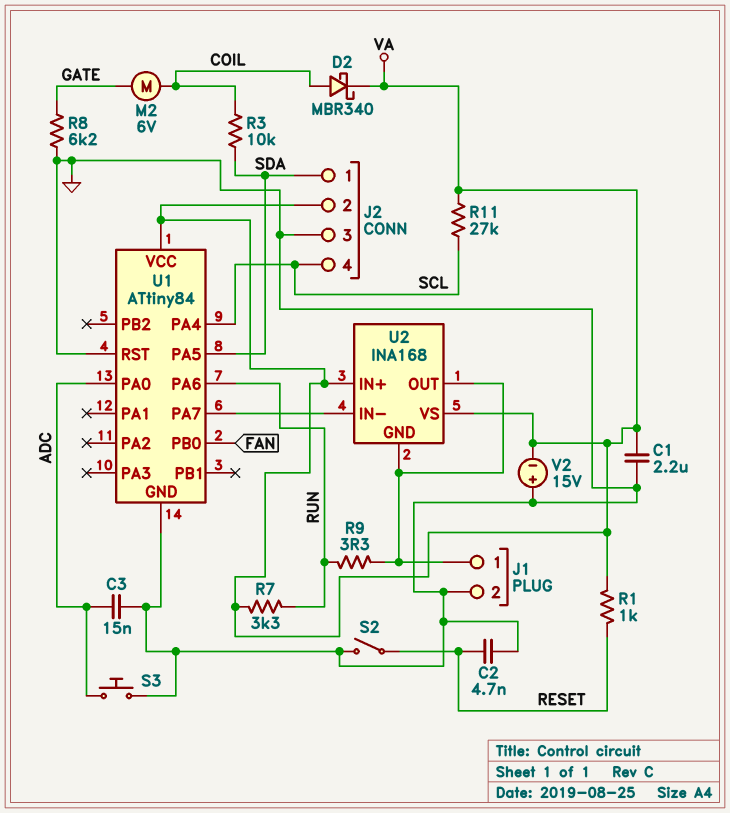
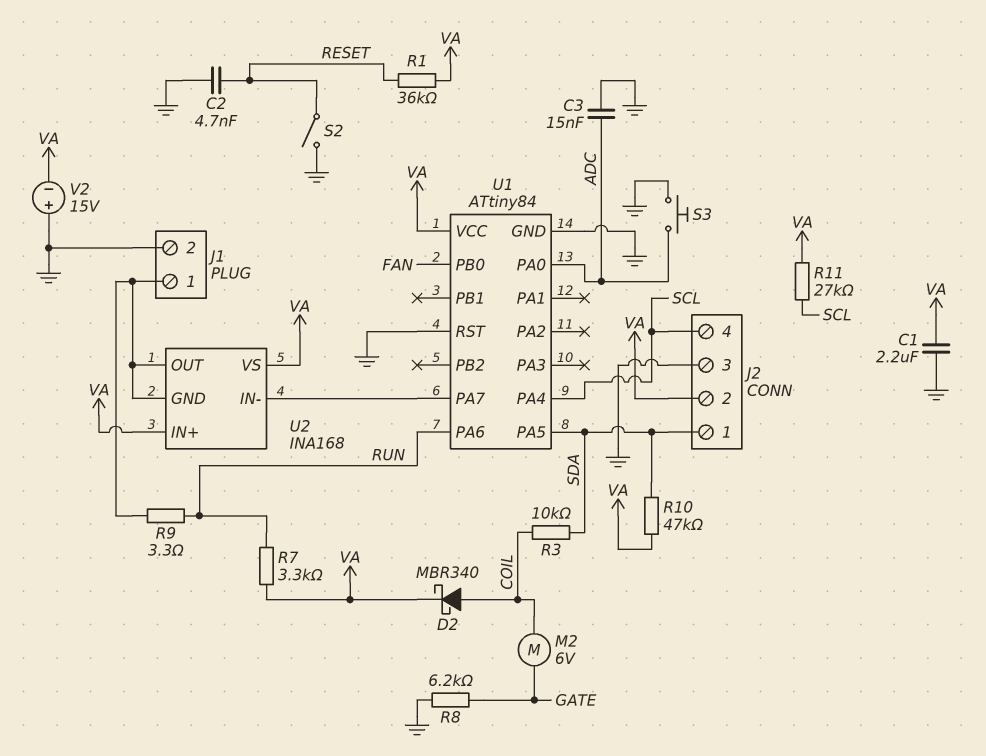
R1: 1k (RESET, VA) -> 36k (RESET, VA)
R10: none -> 47k (SDA, VA)

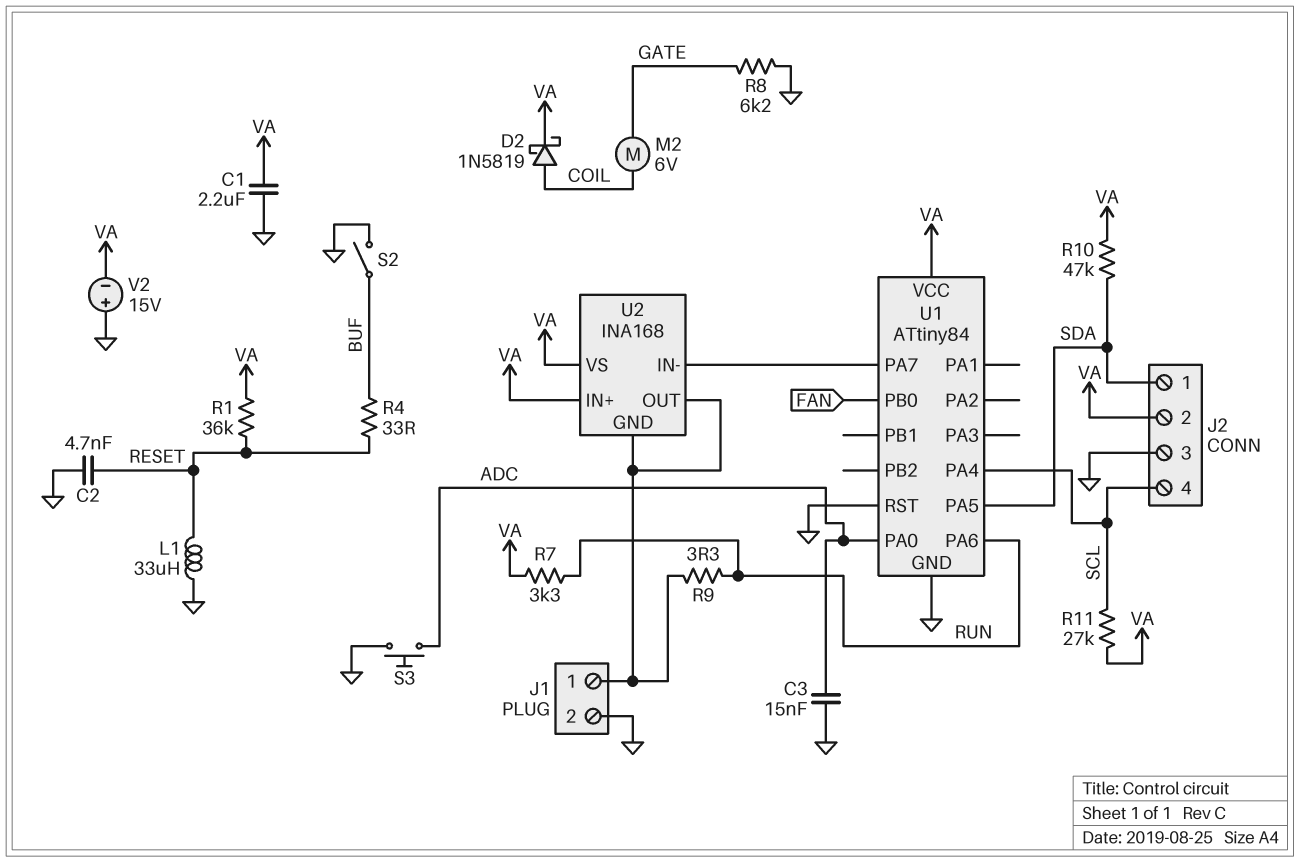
D2: schottky MBR340 (A COIL, K VA) -> schottky 1N5819 (A COIL, K VA)
L1: none -> 33uH (GND, RESET)
R3: 10k (COIL, SDA) -> none
R4: none -> 33 (BUF, RESET)
S2: switch (GND, RESET) -> switch (BUF, GND)

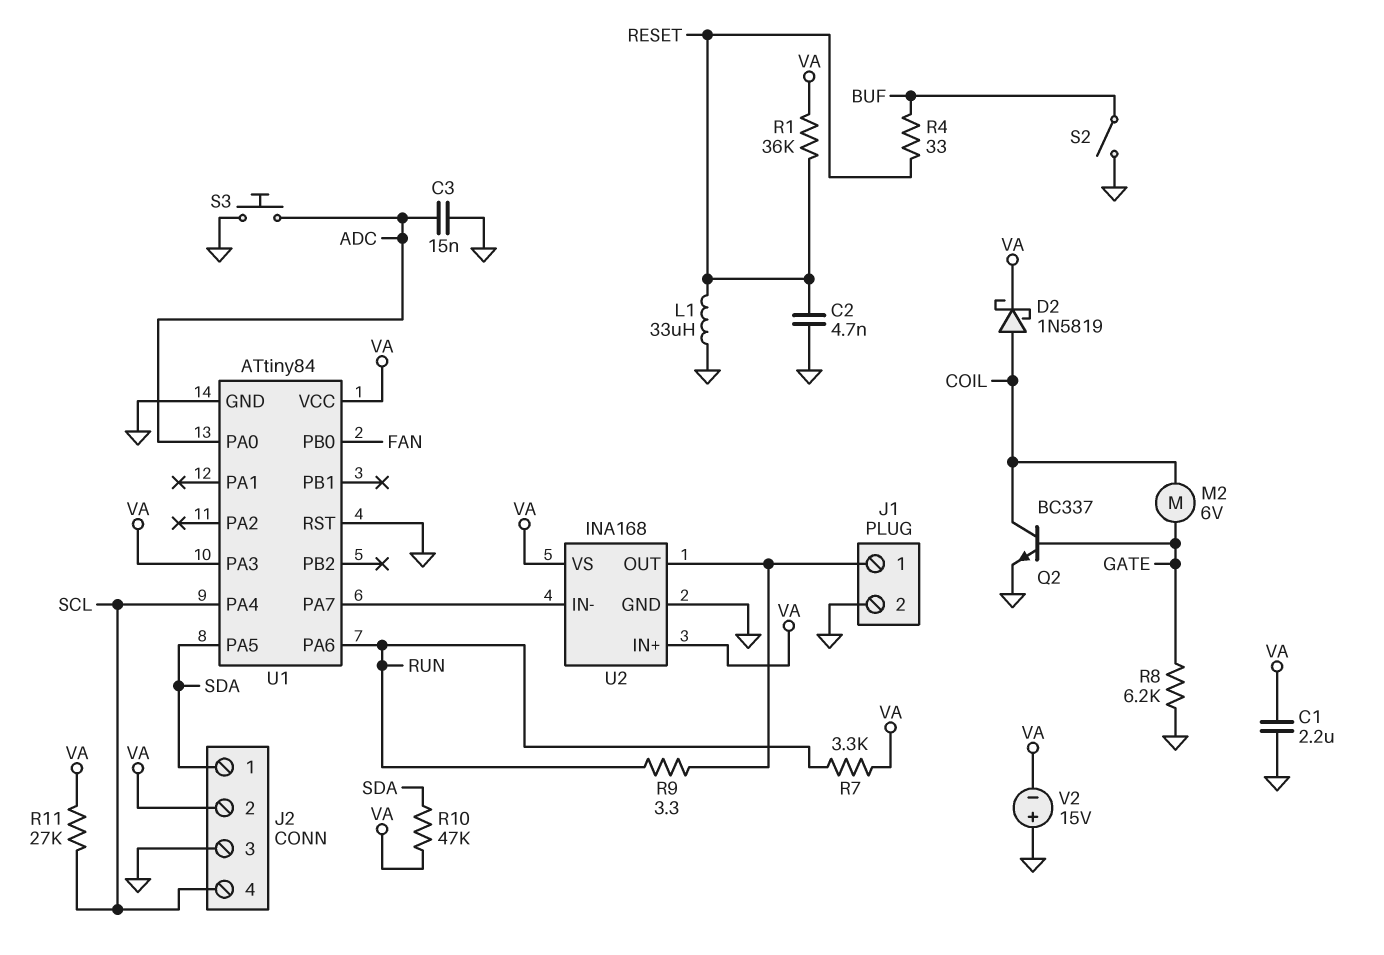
Q2: none -> NPN BC337 (B GATE, C COIL, E GND)
U1 pin PA3: none -> VA
U2 pin GND: J1/1 -> GND

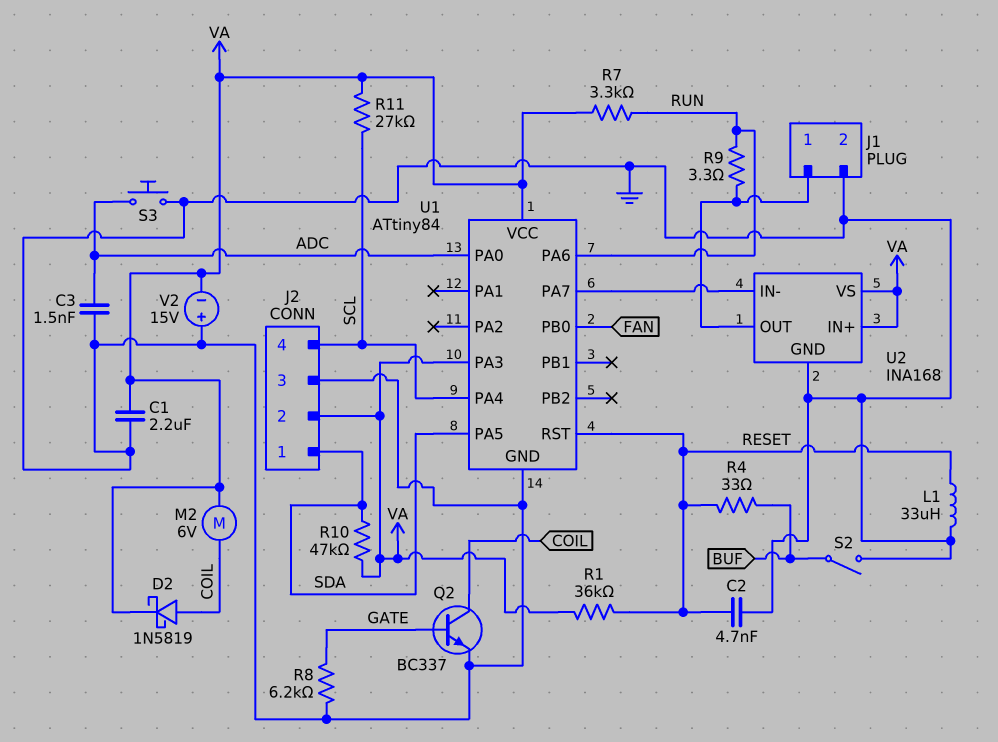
C3: 15nF (ADC, GND) -> 1.5nF (ADC, GND)
M2: motor 6V (COIL, GATE) -> motor 6V (COIL, VA)
U1 pin RST: GND -> RESET

